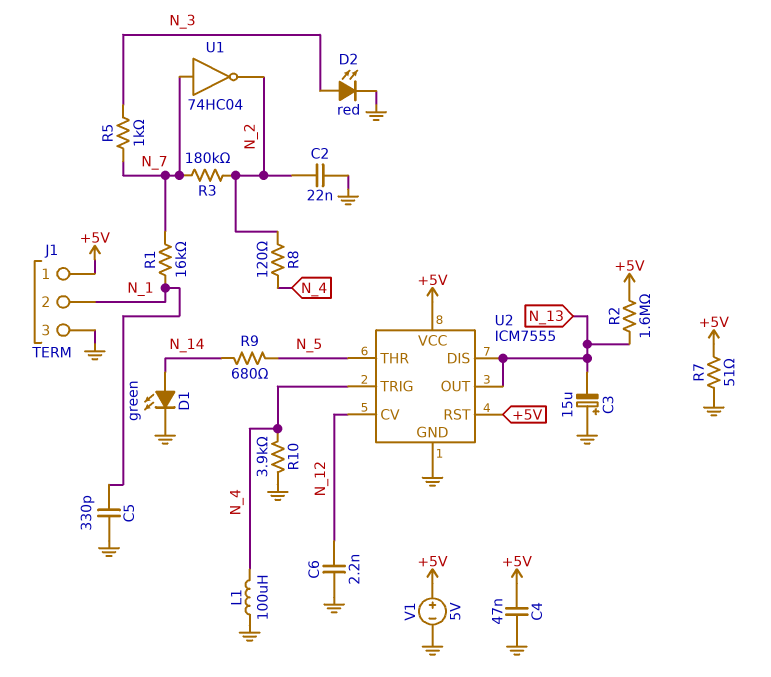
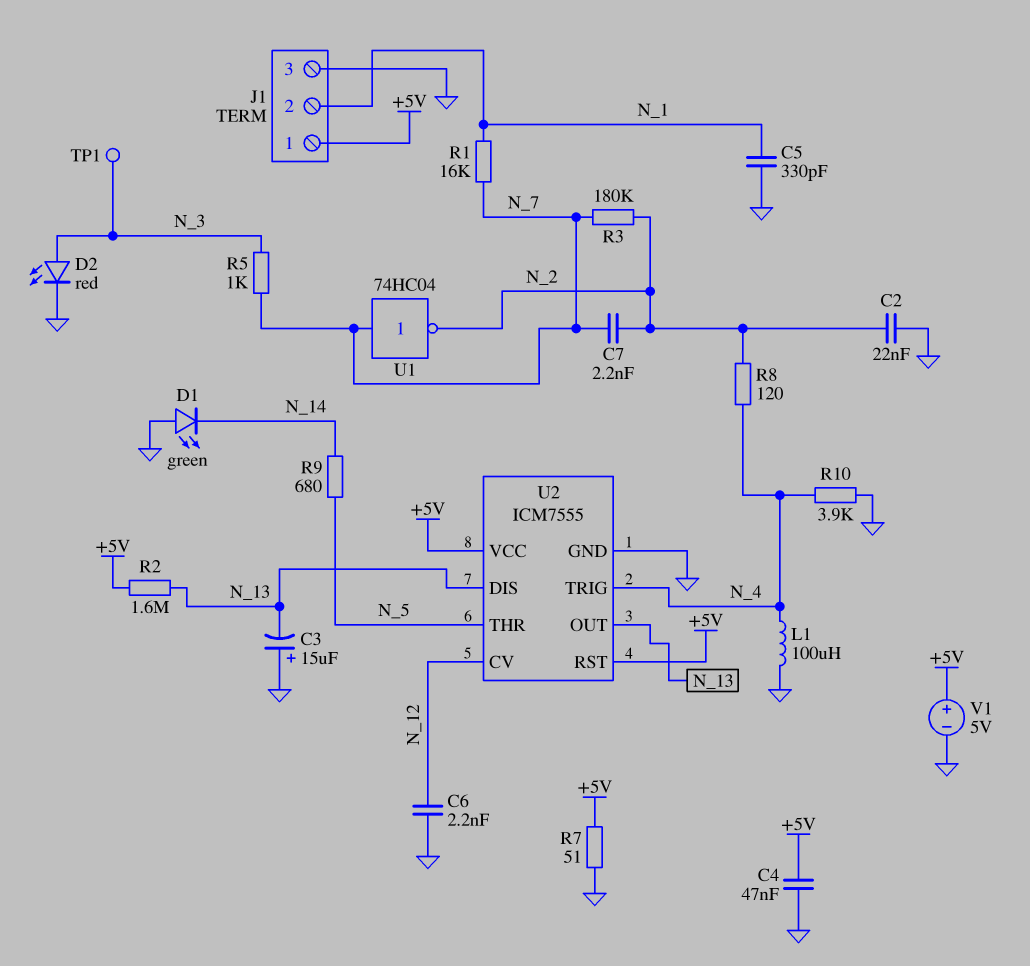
C7: none -> 2.2nF (N_2, N_7)
D1: LED green (A N_14, K GND) -> LED green (A GND, K N_14)
TP1: none -> test point (N_3)

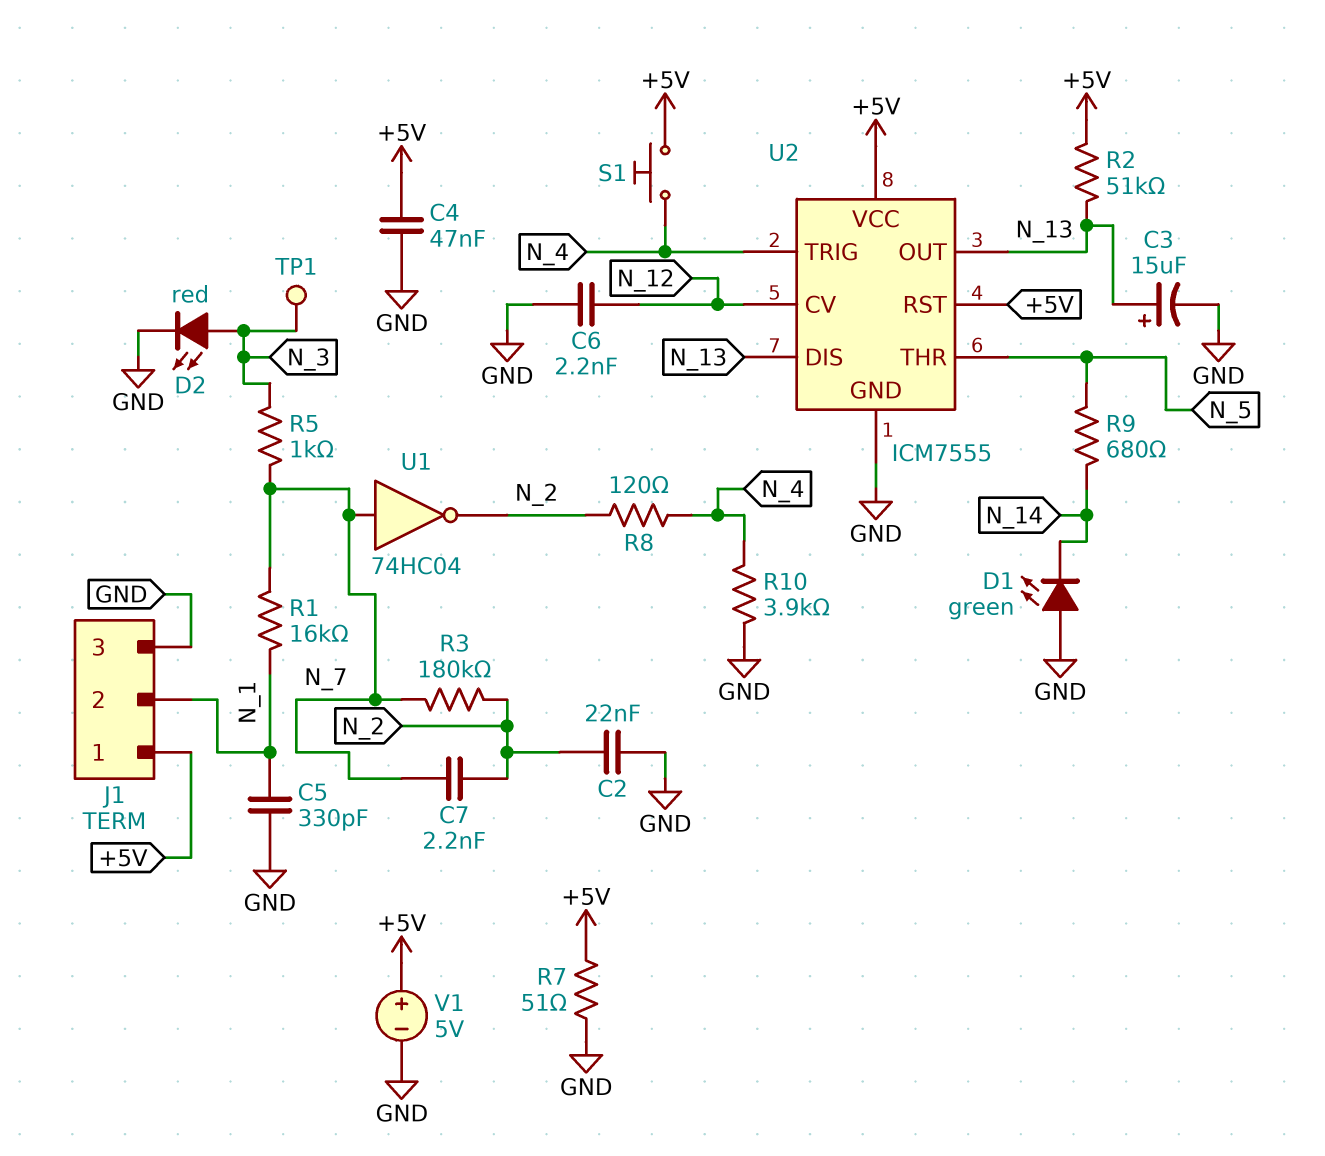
C3: 15uF (plus GND, minus N_13) -> 15uF (plus N_13, minus GND)
L1: 100uH (GND, N_4) -> none
R2: 1.6M (+5V, N_13) -> 51k (+5V, N_13)
S1: none -> button (+5V, N_4)

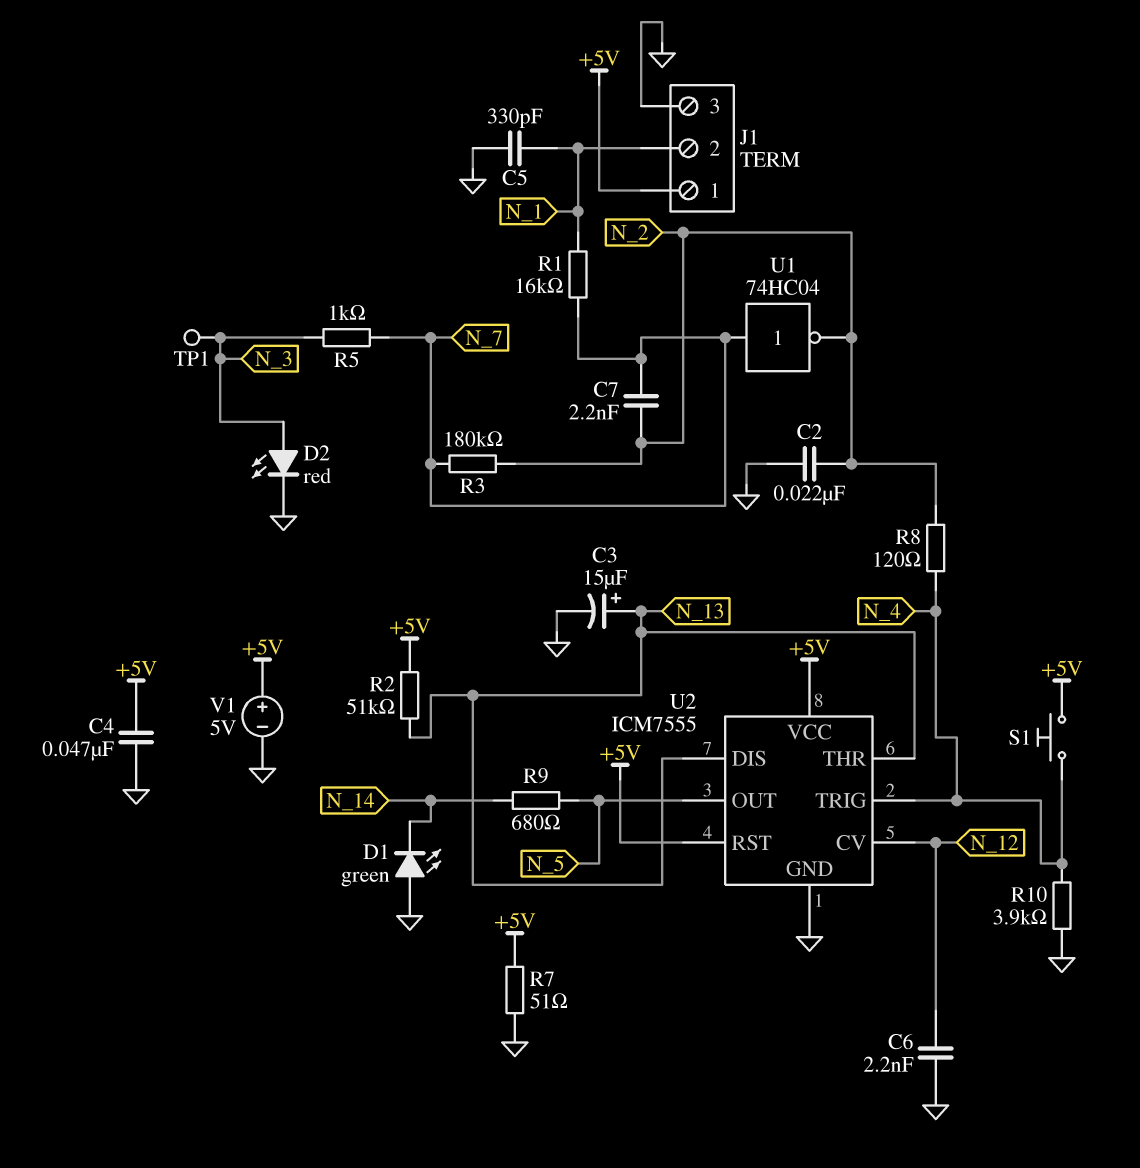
U2 pin OUT: N_13 -> N_5
U2 pin THR: N_5 -> N_13

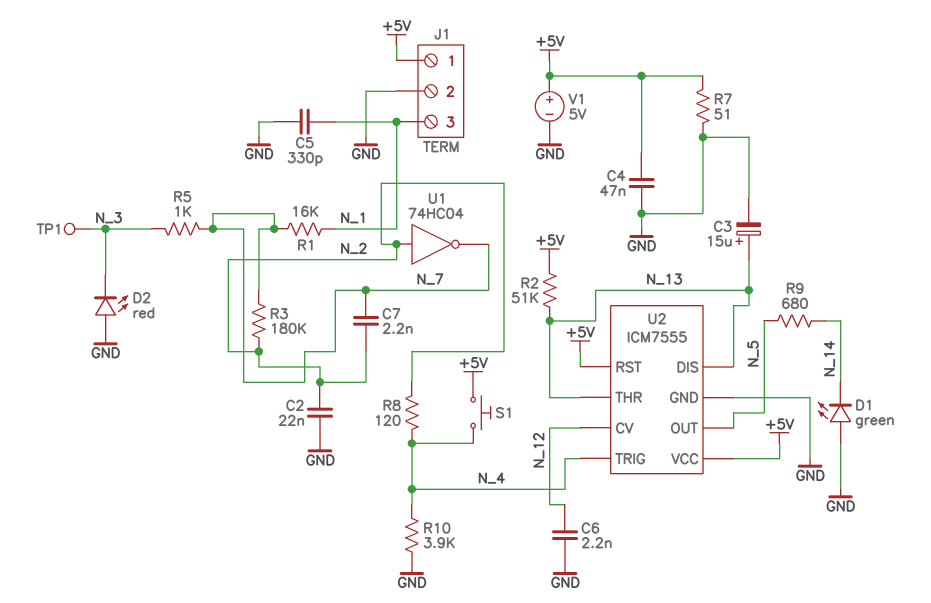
D2: LED red (A N_3, K GND) -> LED red (A GND, K N_3)
J1 pin 2: N_1 -> GND
J1 pin 3: GND -> N_1
U1: NOT 74HC04 (in N_7, out N_2) -> NOT 74HC04 (in N_2, out N_7)

